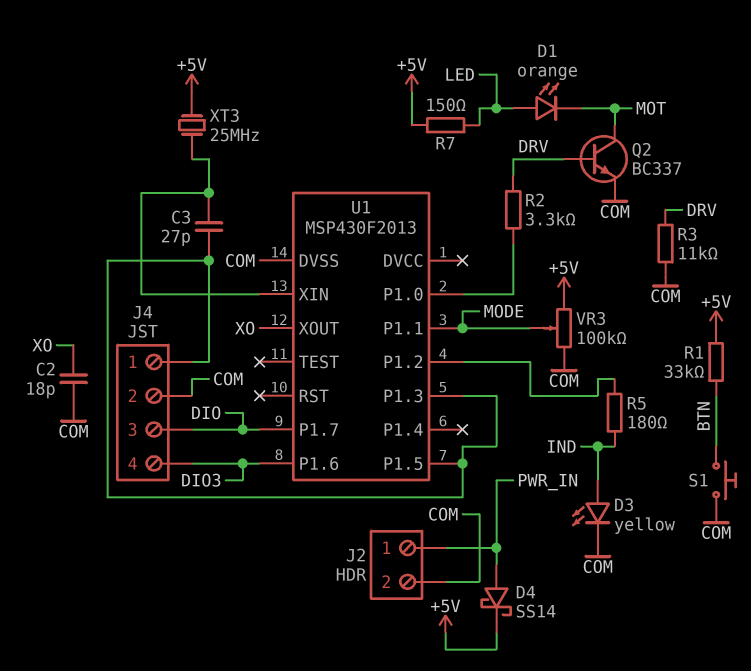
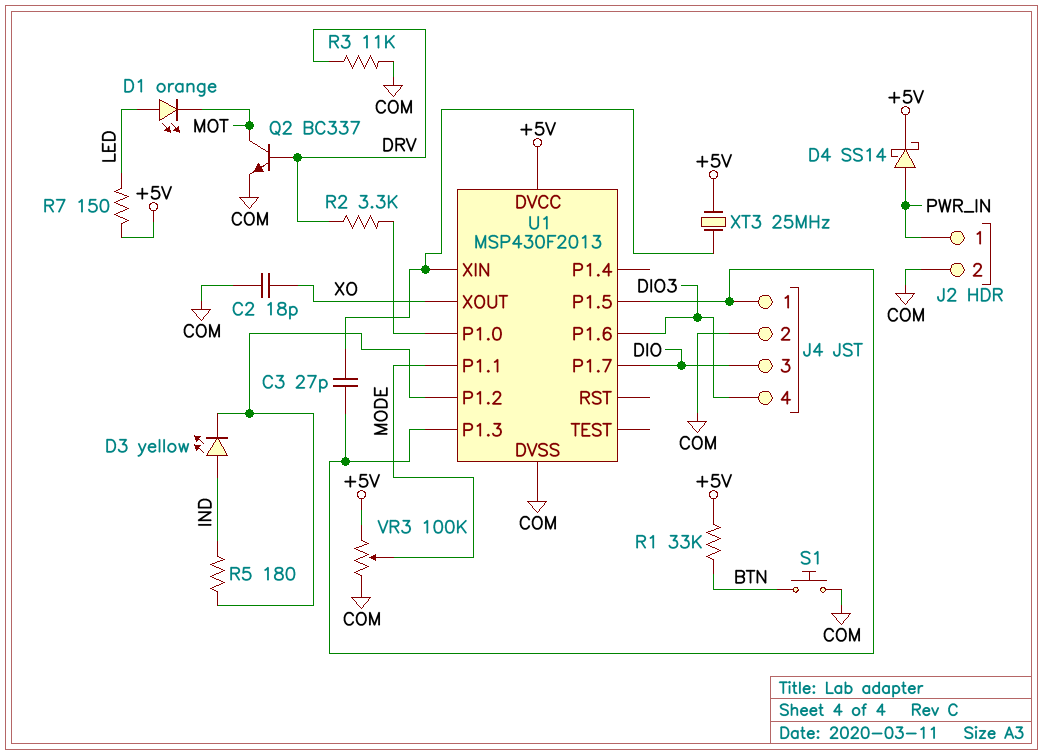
D3: LED yellow (A IND, K COM) -> LED yellow (A IND, K U1/P1.2)
U1 pin DVCC: none -> +5V

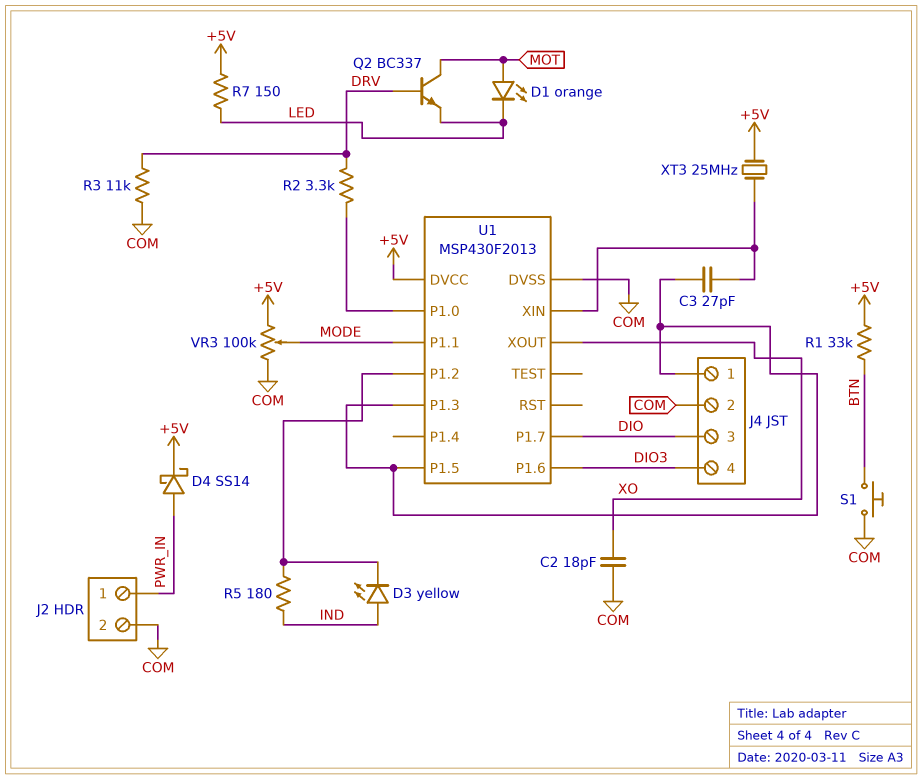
D1: LED orange (A LED, K MOT) -> LED orange (A MOT, K LED)
Q2: NPN BC337 (B DRV, C MOT, E COM) -> NPN BC337 (B DRV, C MOT, E LED)

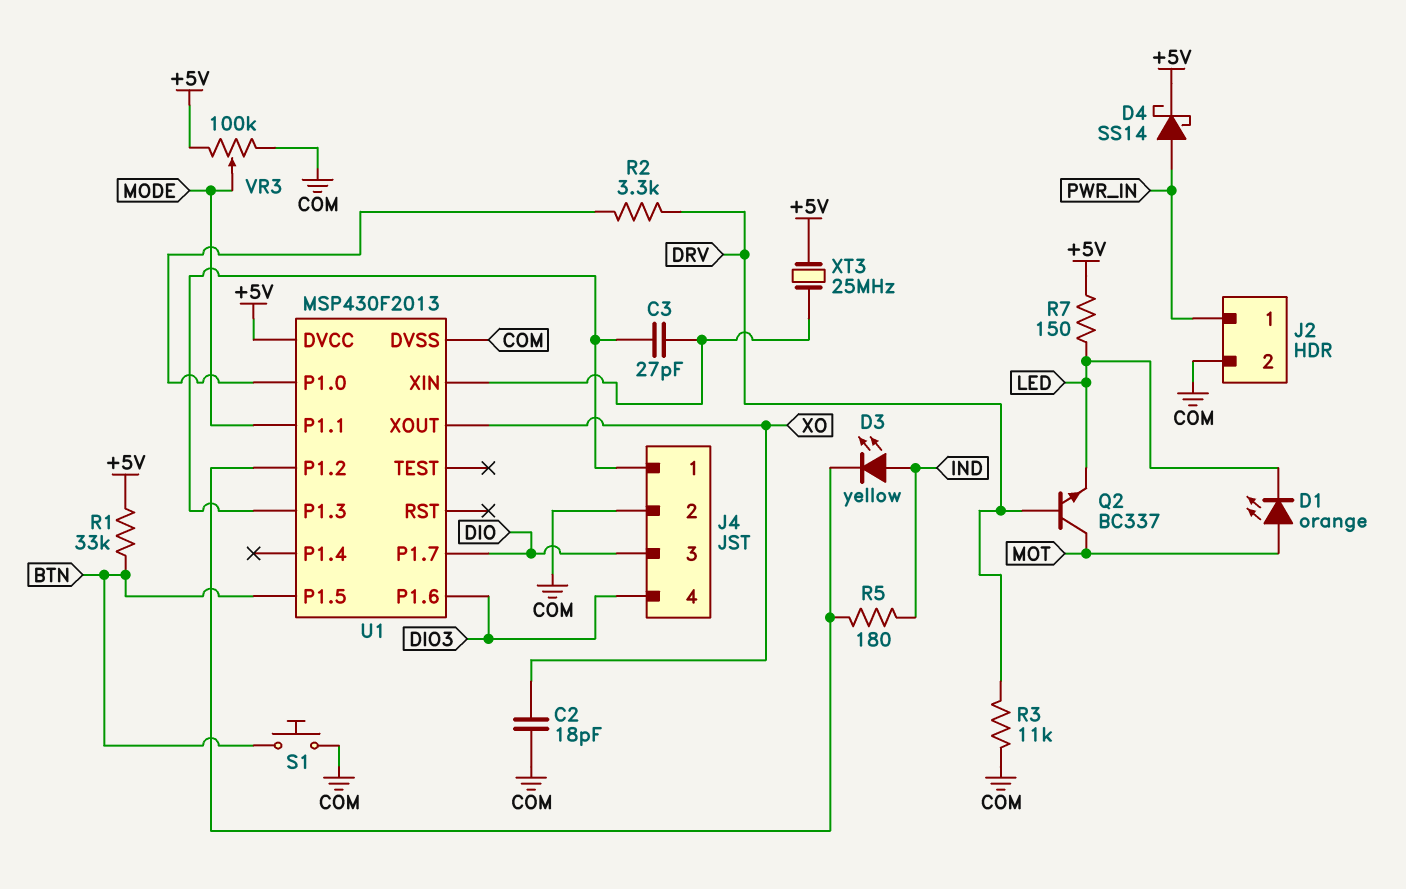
U1 pin P1.5: J4/1 -> BTN

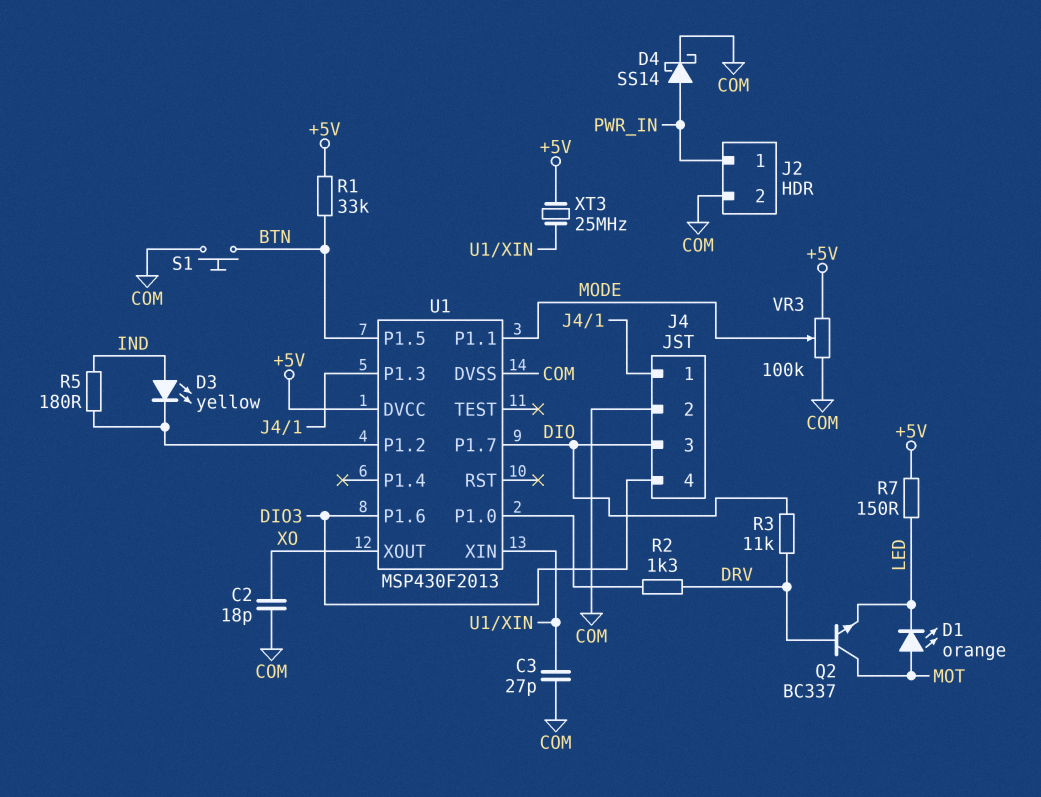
C3: 27pF (J4/1, U1/XIN) -> 27pF (COM, U1/XIN)
D4: schottky SS14 (A PWR_IN, K +5V) -> schottky SS14 (A PWR_IN, K COM)
R2: 3.3k (DRV, U1/P1.0) -> 1.3k (DRV, U1/P1.0)
R3: 11k (COM, DRV) -> 11k (DIO, DRV)

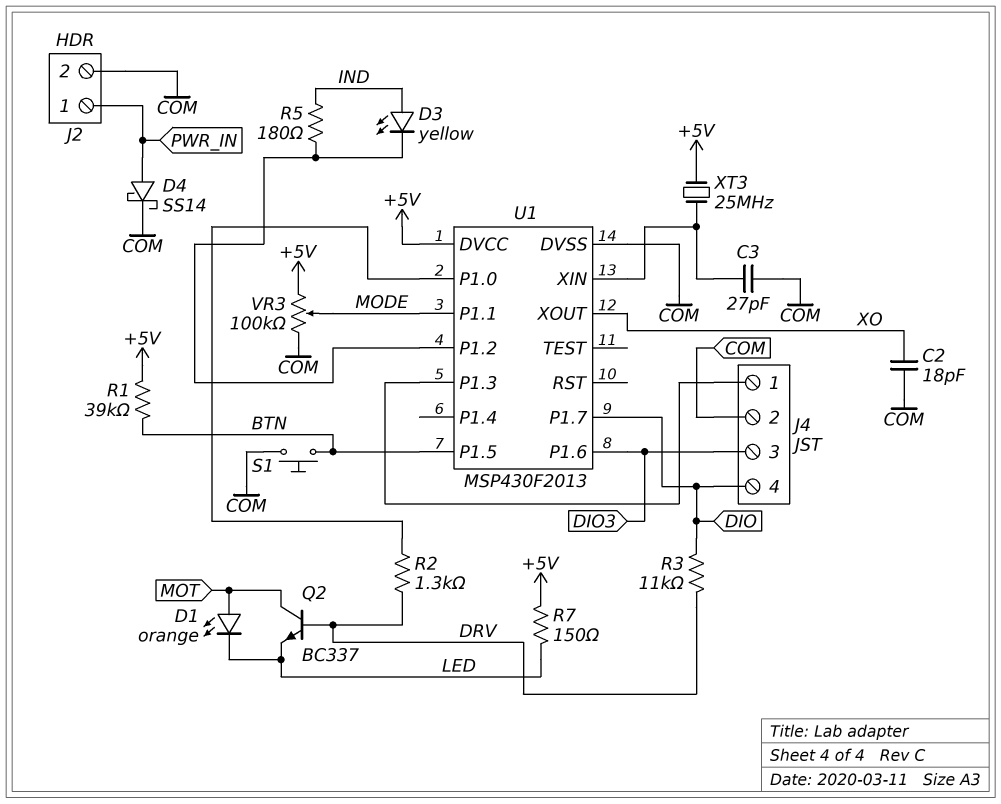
J4 pin 3: DIO -> DIO3
J4 pin 4: DIO3 -> DIO
R1: 33k (+5V, BTN) -> 39k (+5V, BTN)

